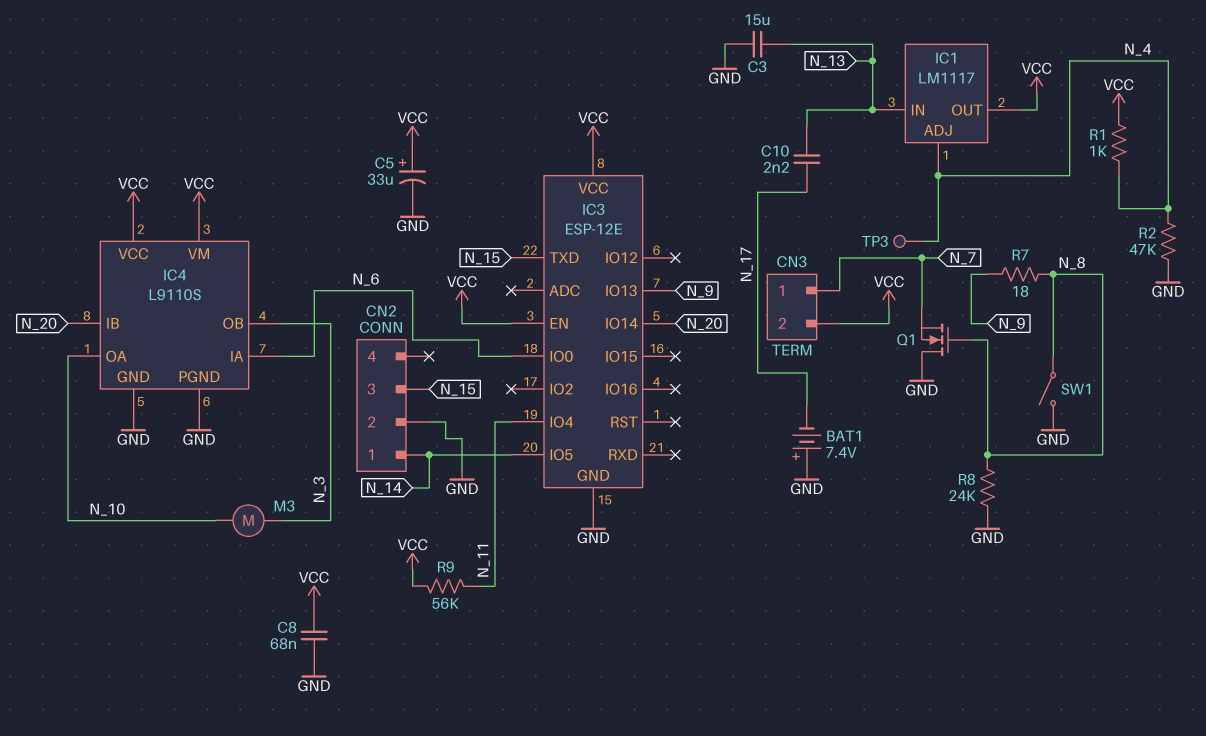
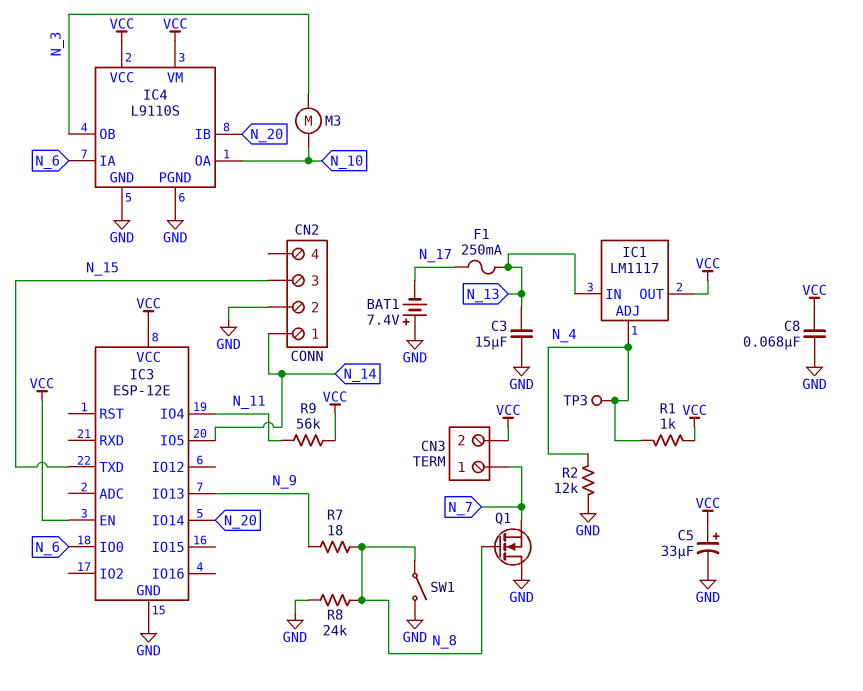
C10: 2.2nF (N_13, N_17) -> none
F1: none -> 250mA (N_13, N_17)
R2: 47k (GND, N_4) -> 12k (GND, N_4)

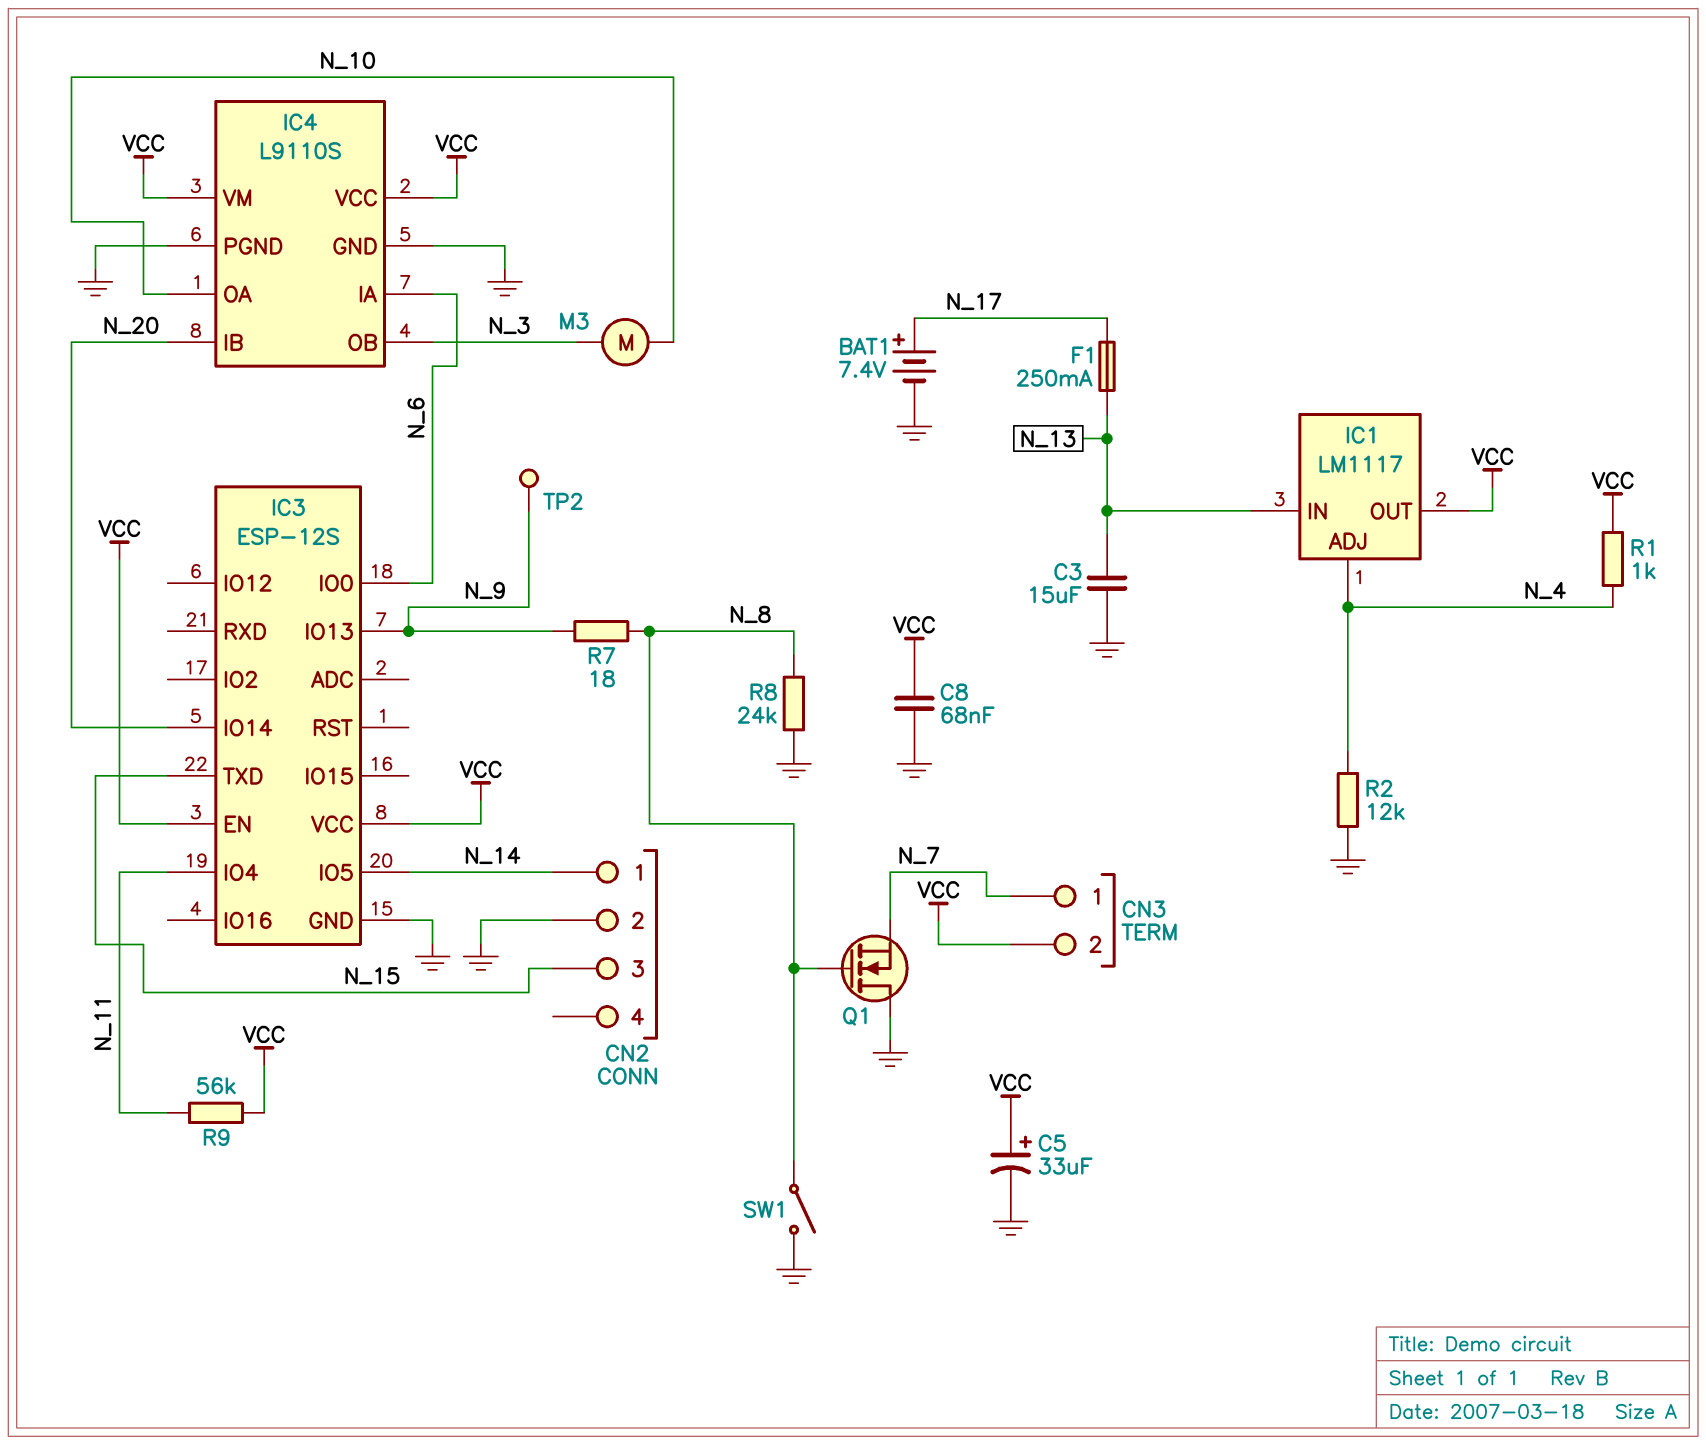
BAT1: 7.4V (plus GND, minus N_17) -> 7.4V (plus N_17, minus GND)
IC3: ESP-12E -> ESP-12S
TP2: none -> test point (N_9)
TP3: test point (N_4) -> none

